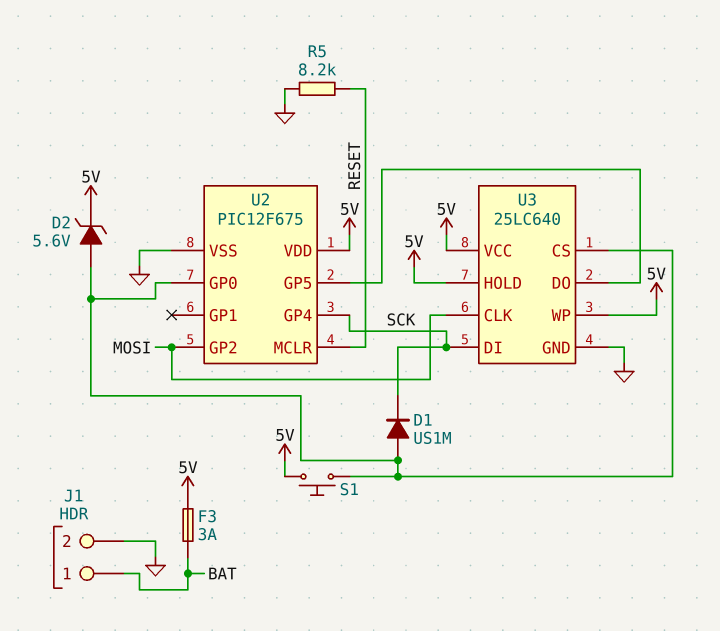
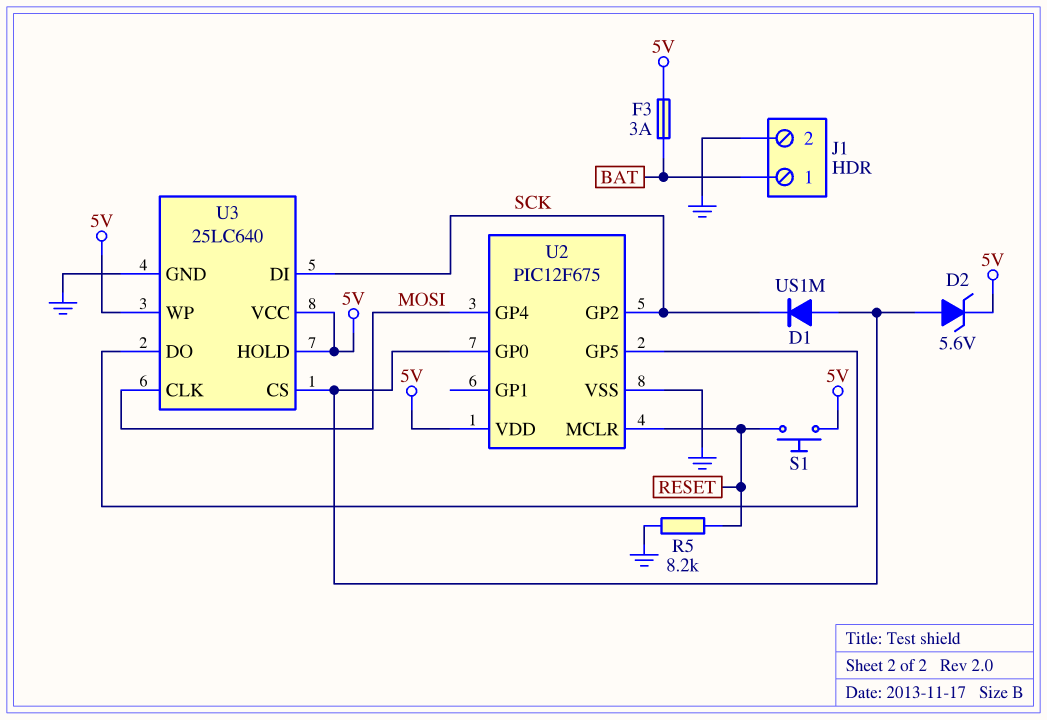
S1: button (5V, U2/GP0) -> button (5V, RESET)
U2 pin GP2: MOSI -> SCK
U2 pin GP4: SCK -> MOSI

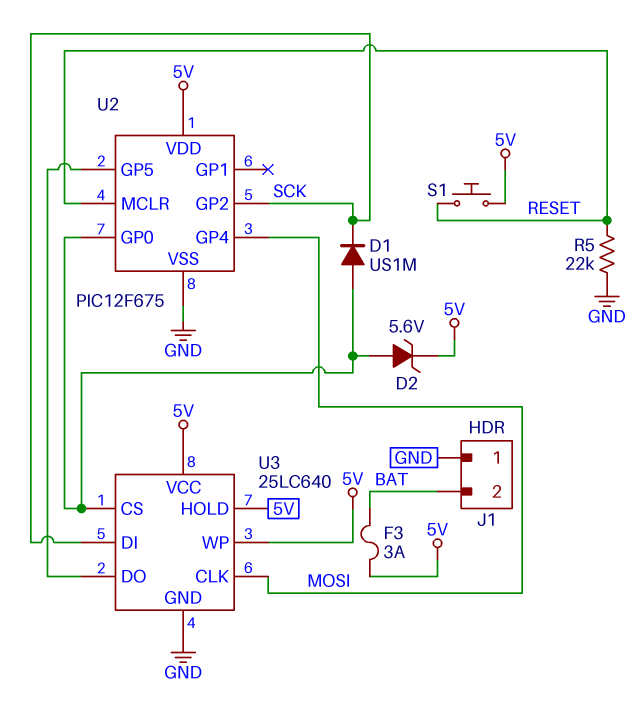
J1 pin 1: BAT -> GND
J1 pin 2: GND -> BAT
R5: 8.2k (GND, RESET) -> 22k (GND, RESET)

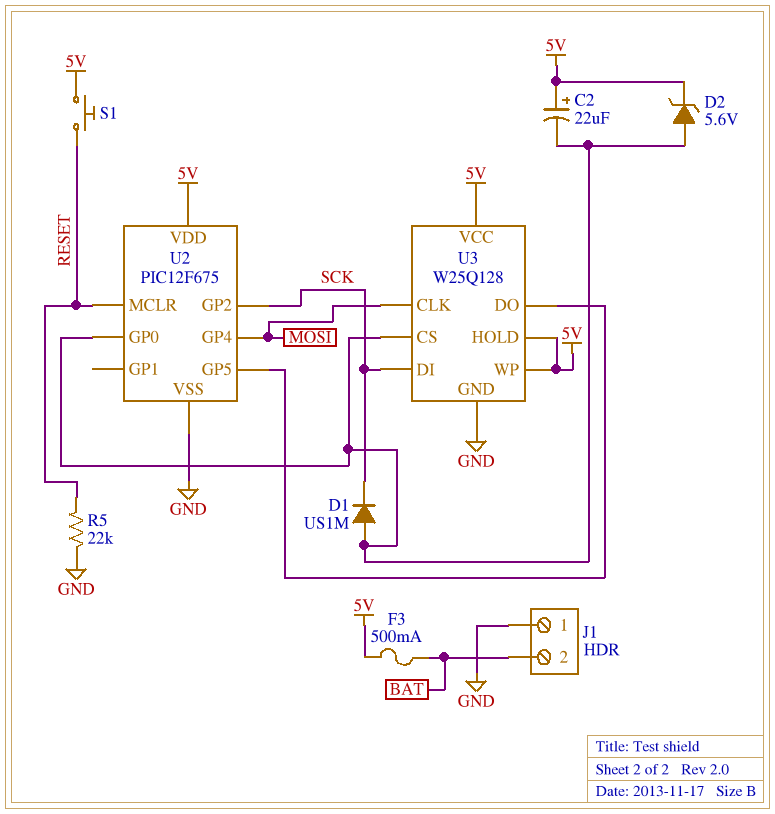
C2: none -> 22uF (plus 5V, minus U2/GP0)
F3: 3A (5V, BAT) -> 500mA (5V, BAT)
U3: 25LC640 -> W25Q128

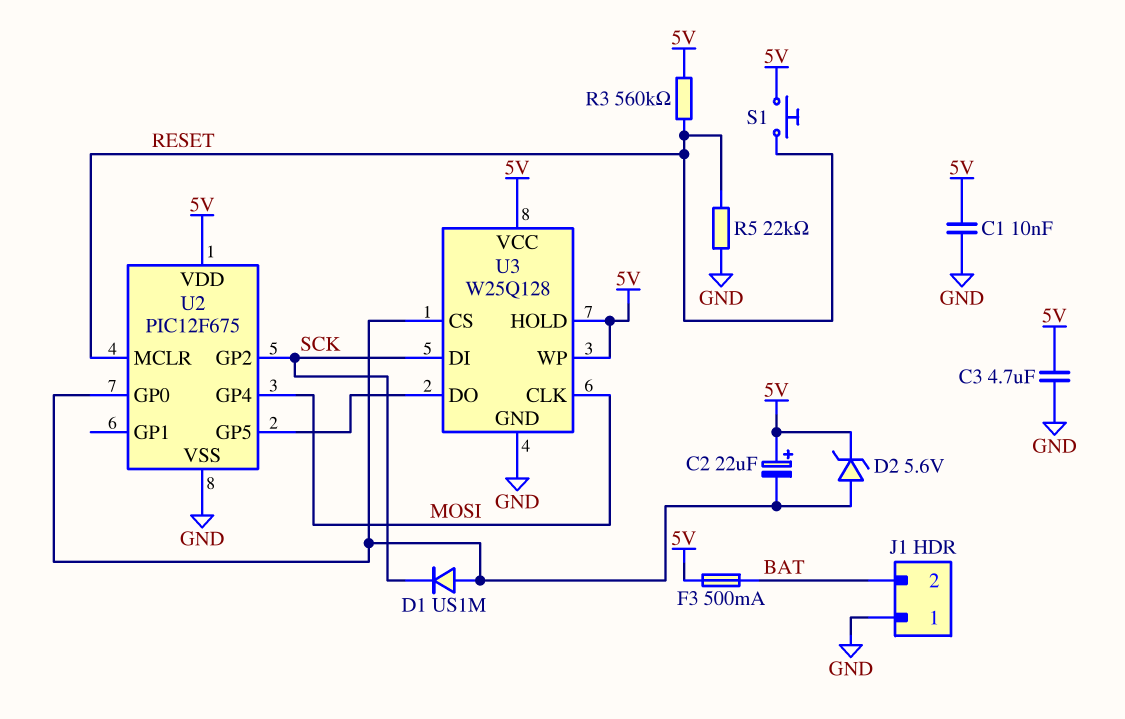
C1: none -> 10nF (5V, GND)
C3: none -> 4.7uF (5V, GND)
R3: none -> 560k (5V, RESET)

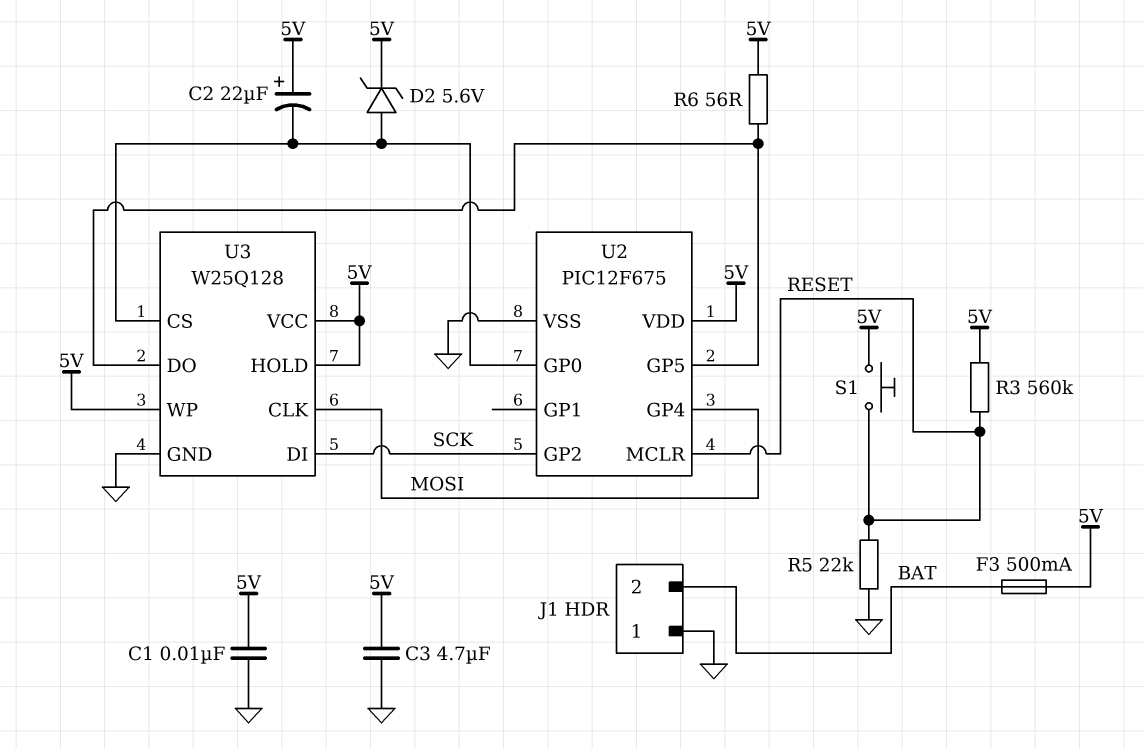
D1: diode US1M (A U2/GP0, K SCK) -> none
R6: none -> 56 (5V, U2/GP5)

